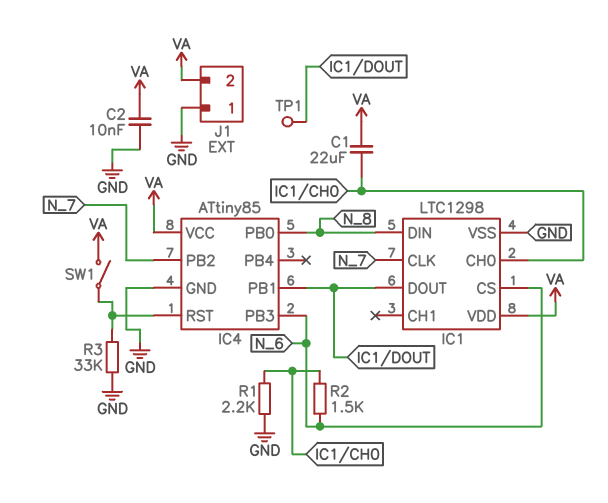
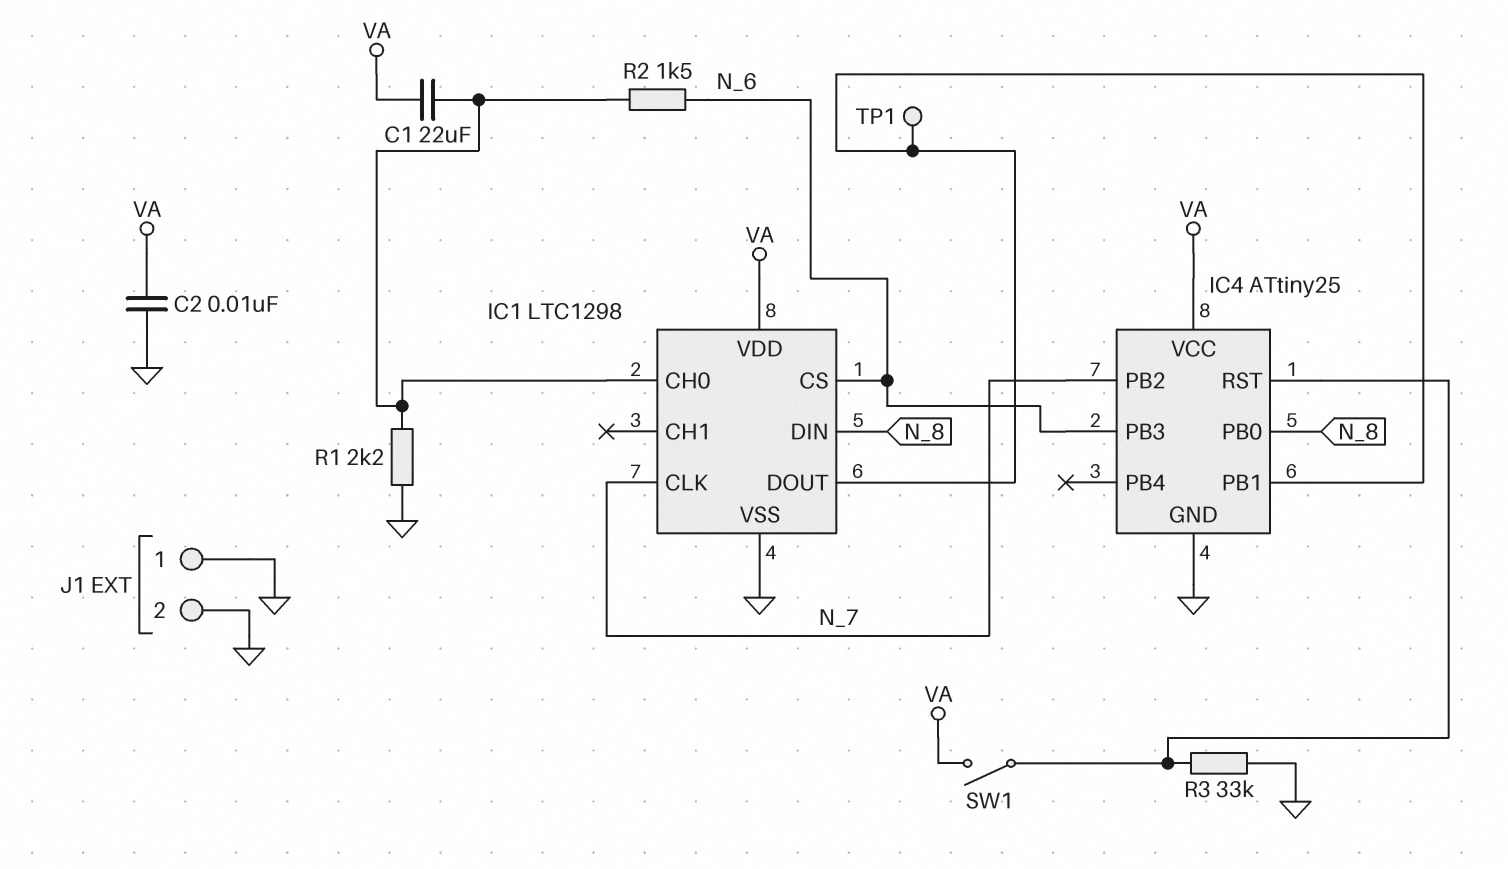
IC4: ATtiny85 -> ATtiny25
J1 pin 2: VA -> GND

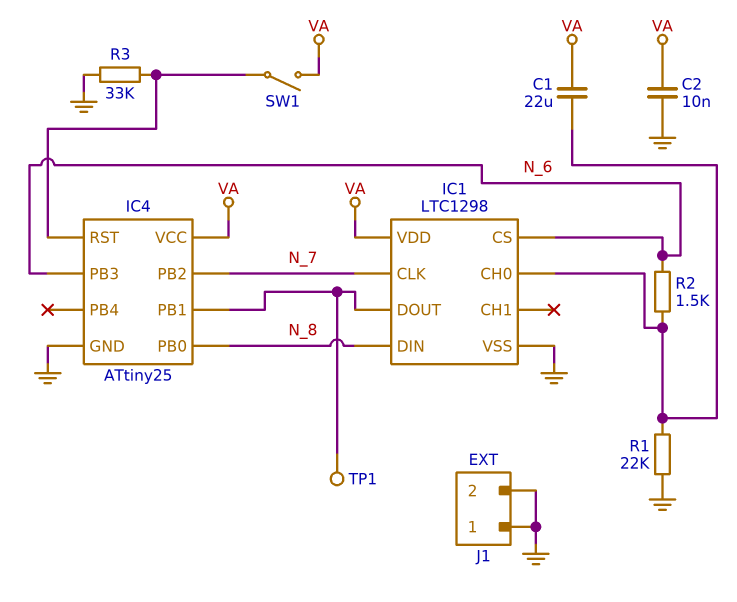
R1: 2.2k (GND, IC1/CH0) -> 22k (GND, IC1/CH0)

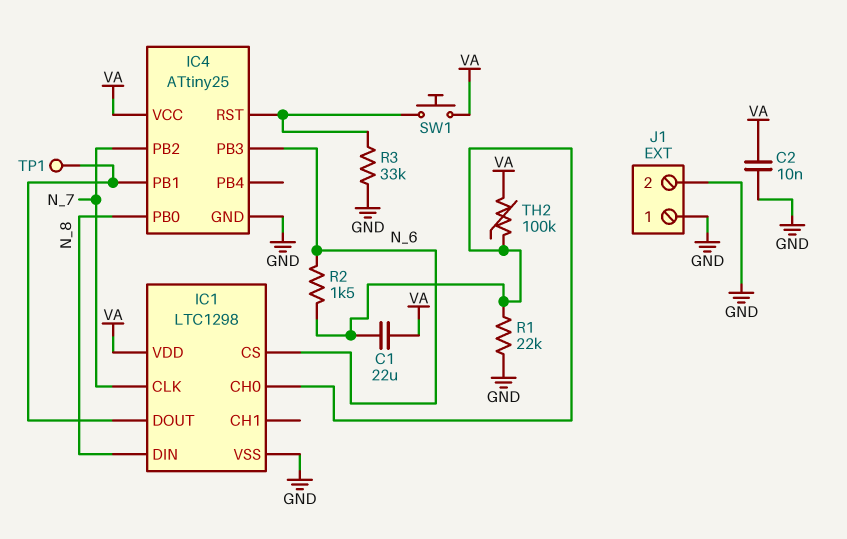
SW1: switch (IC4/RST, VA) -> button (IC4/RST, VA)
TH2: none -> 100k (IC1/CH0, VA)

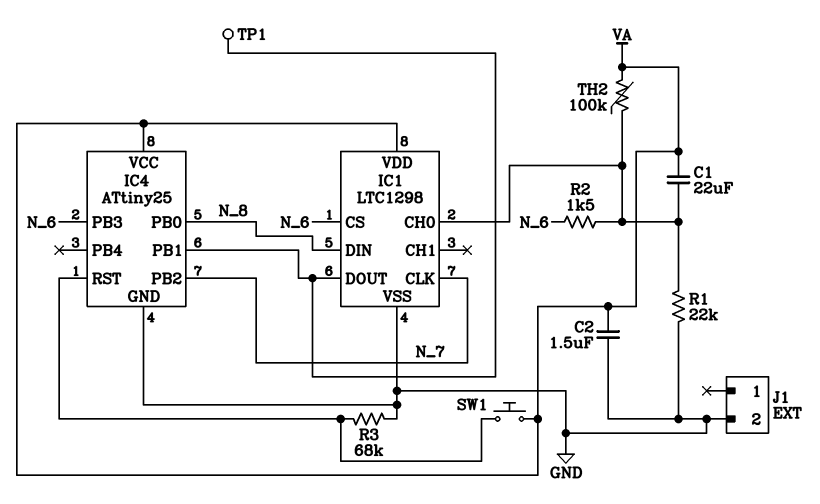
C2: 10nF (GND, VA) -> 1.5uF (GND, VA)
J1 pin 1: GND -> none
R3: 33k (GND, IC4/RST) -> 68k (GND, IC4/RST)

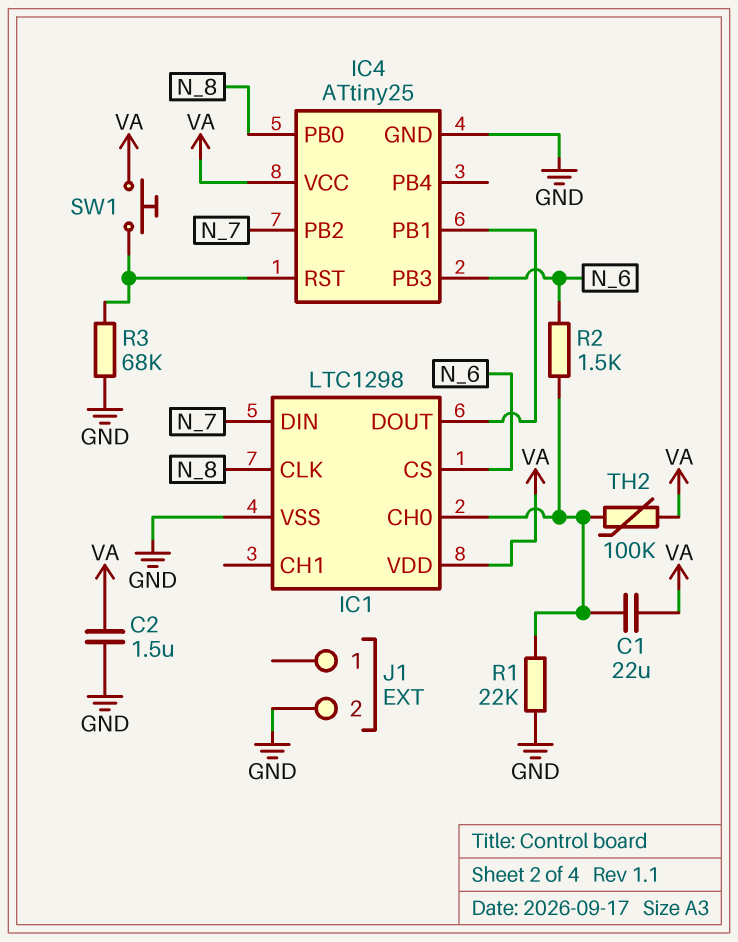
IC1 pin CLK: N_7 -> N_8
IC1 pin DIN: N_8 -> N_7
TP1: test point (IC1/DOUT) -> none

